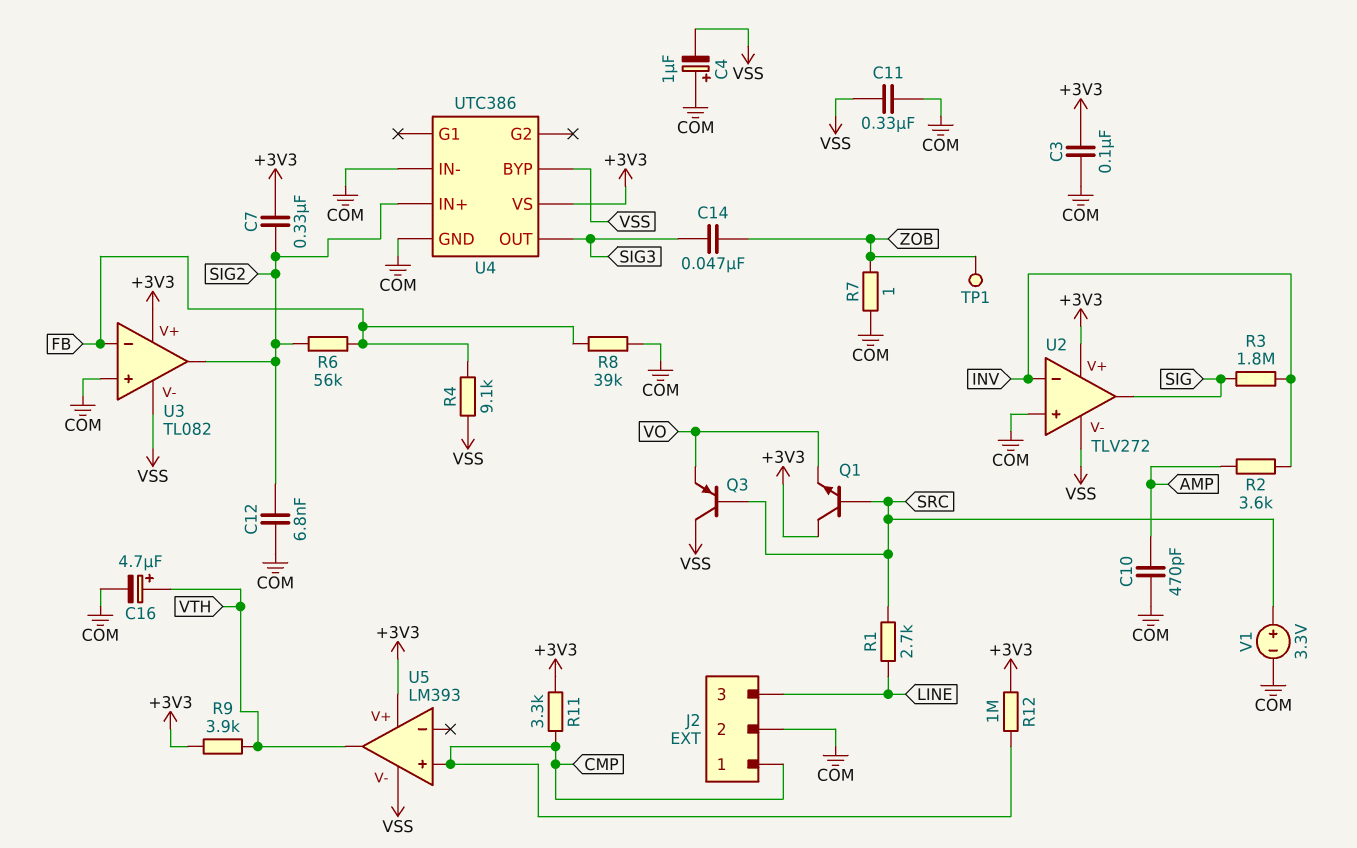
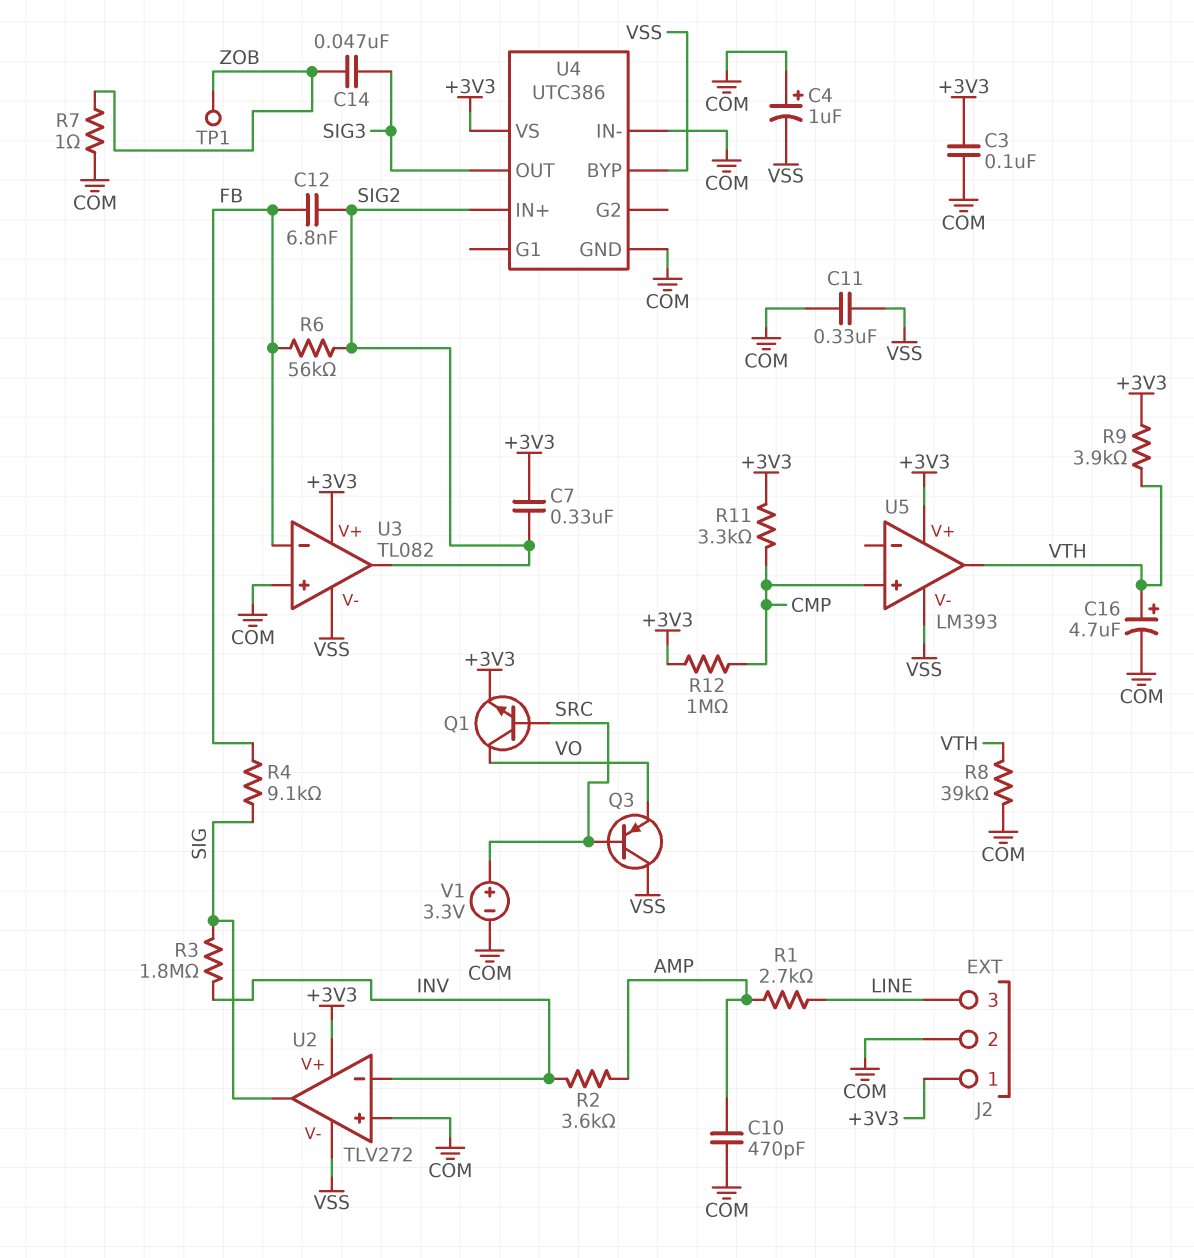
C12: 6.8nF (COM, SIG2) -> 6.8nF (FB, SIG2)
J2 pin 1: CMP -> +3V3
Q1: NPN (B SRC, C +3V3, E VO) -> NPN (B SRC, C VO, E +3V3)
R1: 2.7k (LINE, SRC) -> 2.7k (AMP, LINE)
R4: 9.1k (FB, VSS) -> 9.1k (FB, SIG)
R8: 39k (COM, FB) -> 39k (COM, VTH)

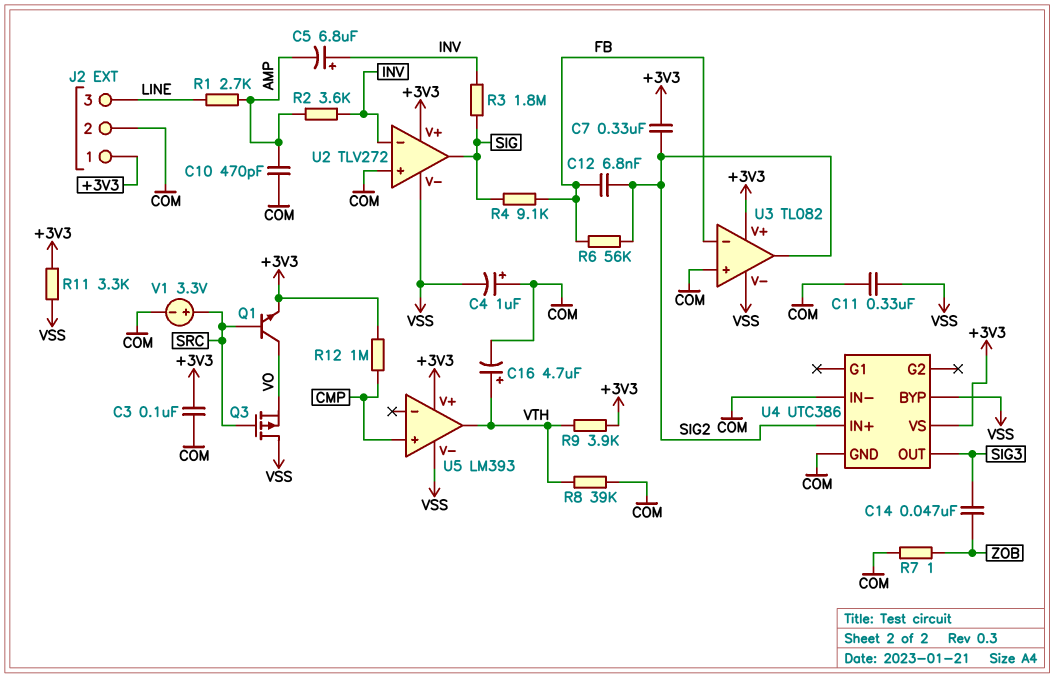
C5: none -> 6.8uF (plus INV, minus AMP)
Q3: PNP (B SRC, C VSS, E VO) -> PMOS (G SRC, D VSS, S VO)
R11: 3.3k (+3V3, CMP) -> 3.3k (+3V3, VSS)
TP1: test point (ZOB) -> none

